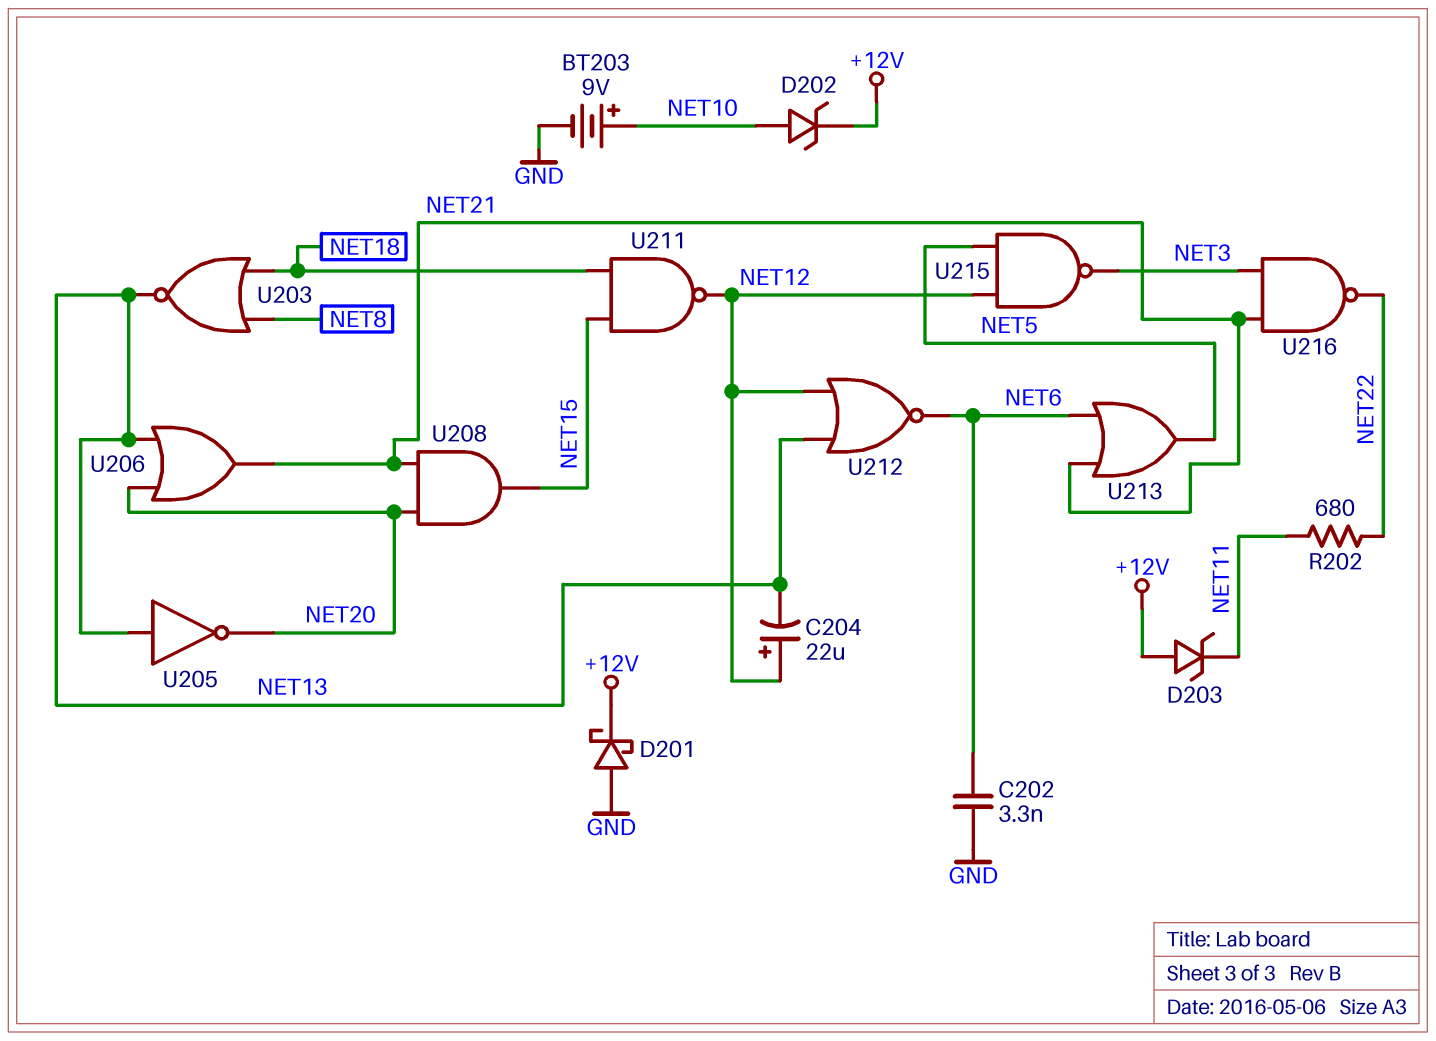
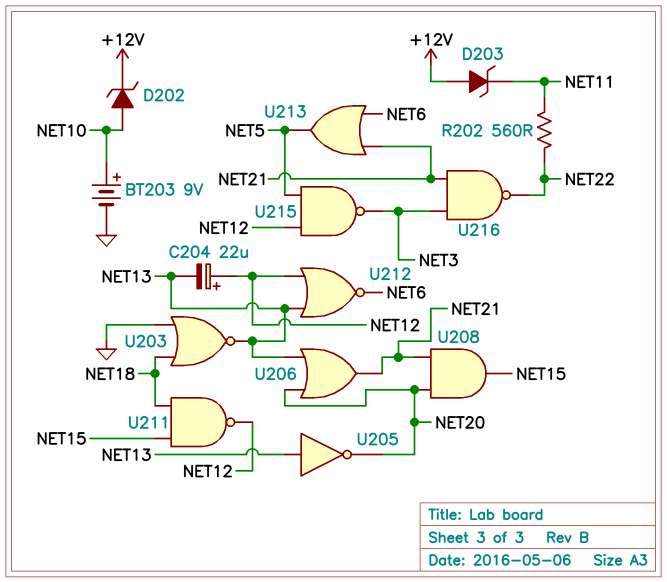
C202: 3.3nF (GND, NET6) -> none
D201: schottky (A GND, K +12V) -> none
R202: 680 (NET11, NET22) -> 560 (NET11, NET22)
U203: NOR (in NET8, in NET18, out NET13) -> NOR (in GND, in NET18, out NET13)

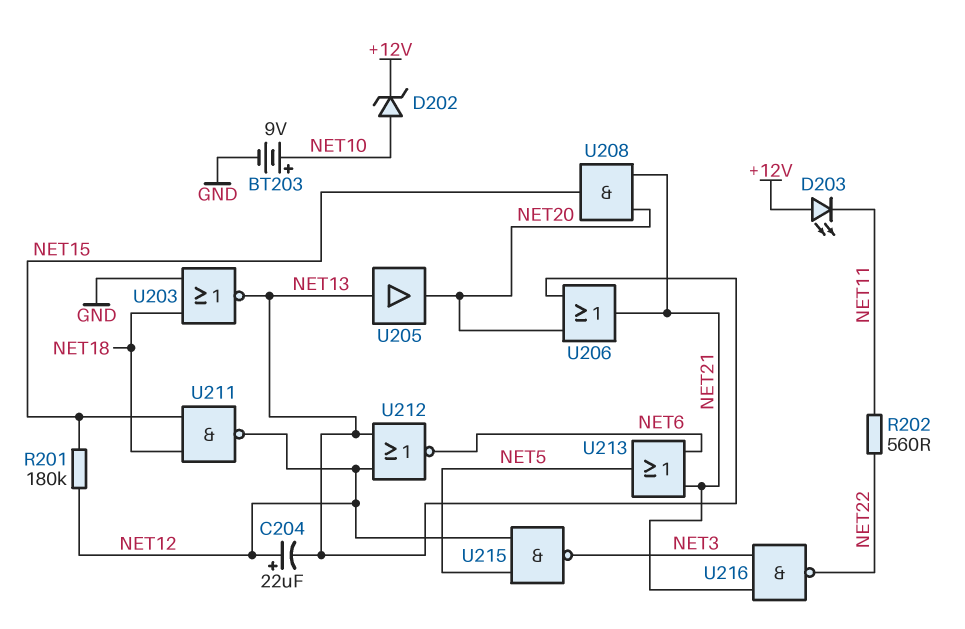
D203: zener (A +12V, K NET11) -> LED (A +12V, K NET11)
R201: none -> 180k (NET12, NET15)
U205: NOT (in NET13, out NET20) -> buffer (in NET13, out NET20)

